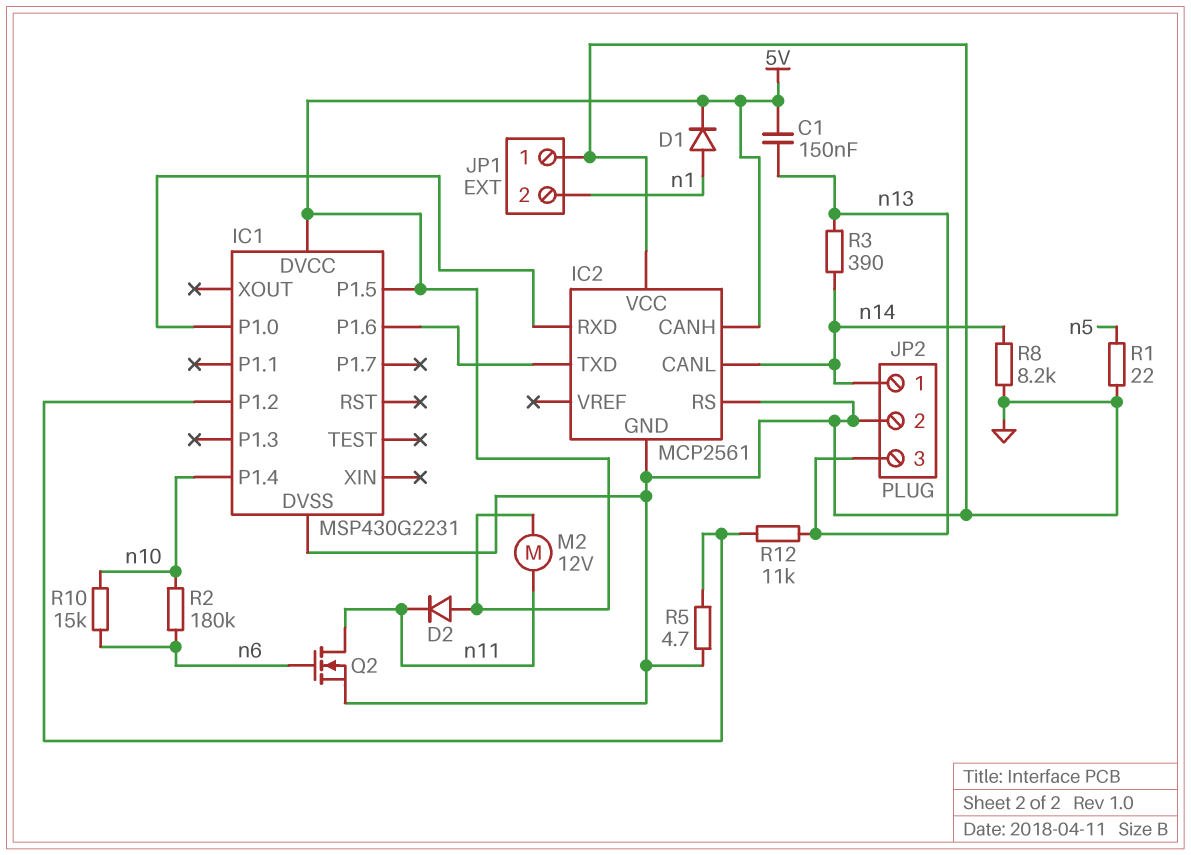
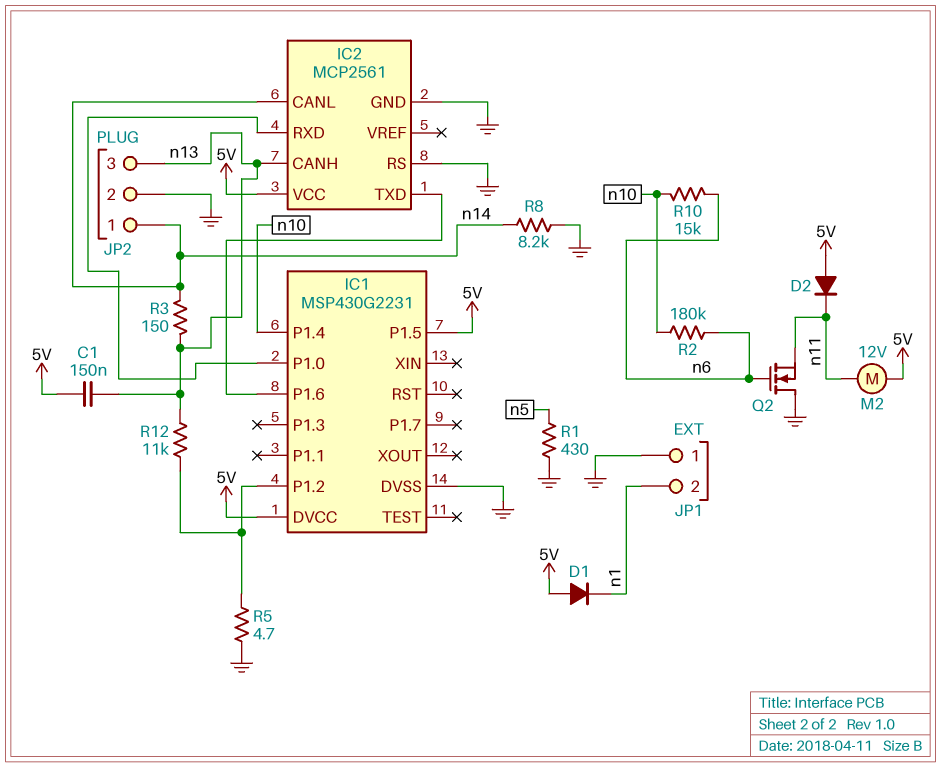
D1: diode (A n1, K 5V) -> diode (A 5V, K n1)
IC2 pin CANH: 5V -> n13
IC2 pin VCC: GND -> 5V
Q2: NMOS (G n6, D n11, S GND) -> NMOS (G n6, D GND, S n11)
R1: 22 (GND, n5) -> 430 (GND, n5)
R3: 390 (n13, n14) -> 150 (n13, n14)

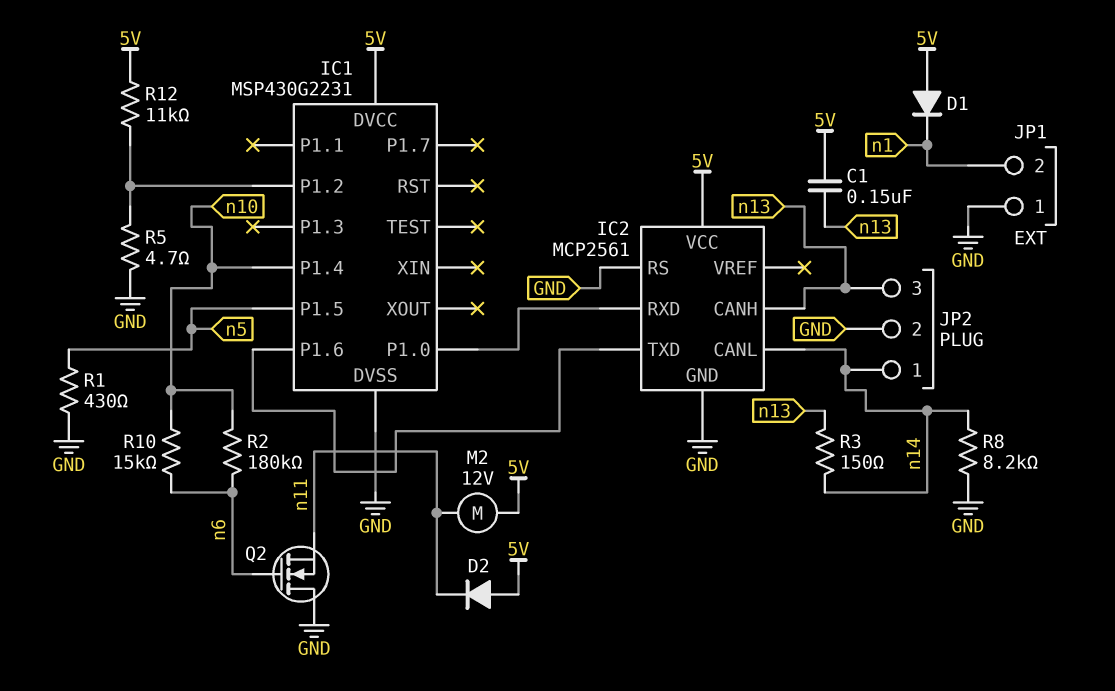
IC1 pin P1.5: 5V -> n5
R12: 11k (IC1/P1.2, n13) -> 11k (5V, IC1/P1.2)

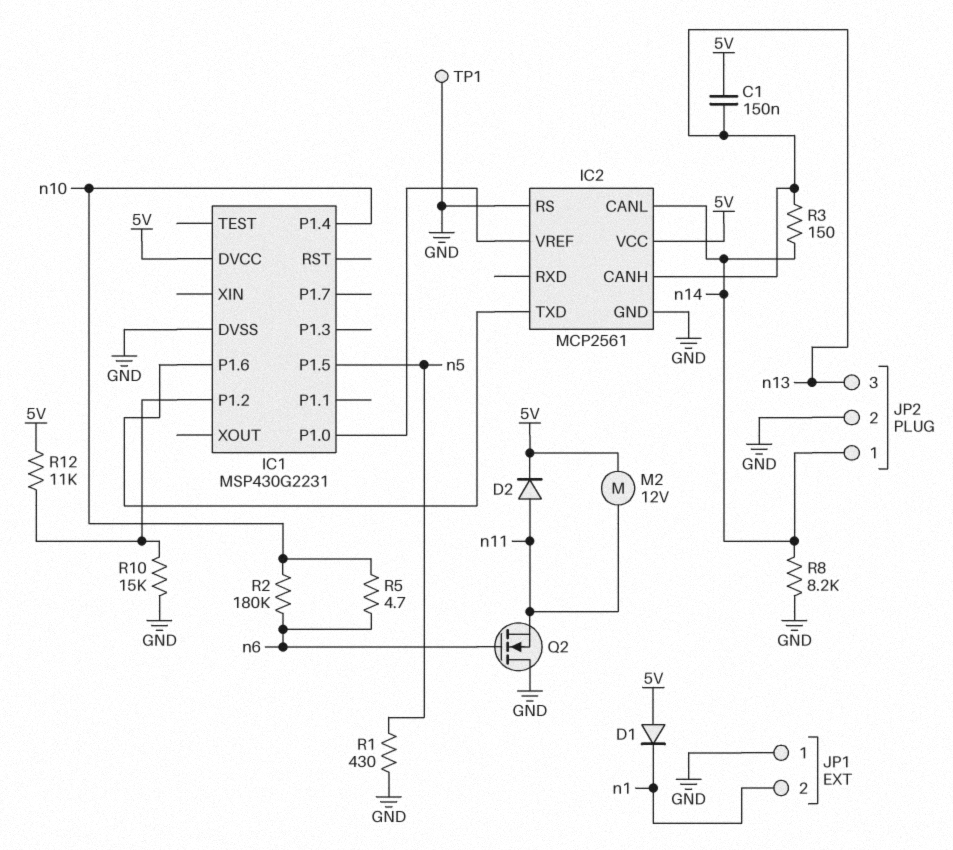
D2: diode (A 5V, K n11) -> diode (A n11, K 5V)
IC2 pin RXD: IC1/P1.0 -> none
IC2 pin VREF: none -> IC1/P1.0
R5: 4.7 (GND, IC1/P1.2) -> 4.7 (n6, n10)
R10: 15k (n6, n10) -> 15k (GND, IC1/P1.2)
TP1: none -> test point (GND)

